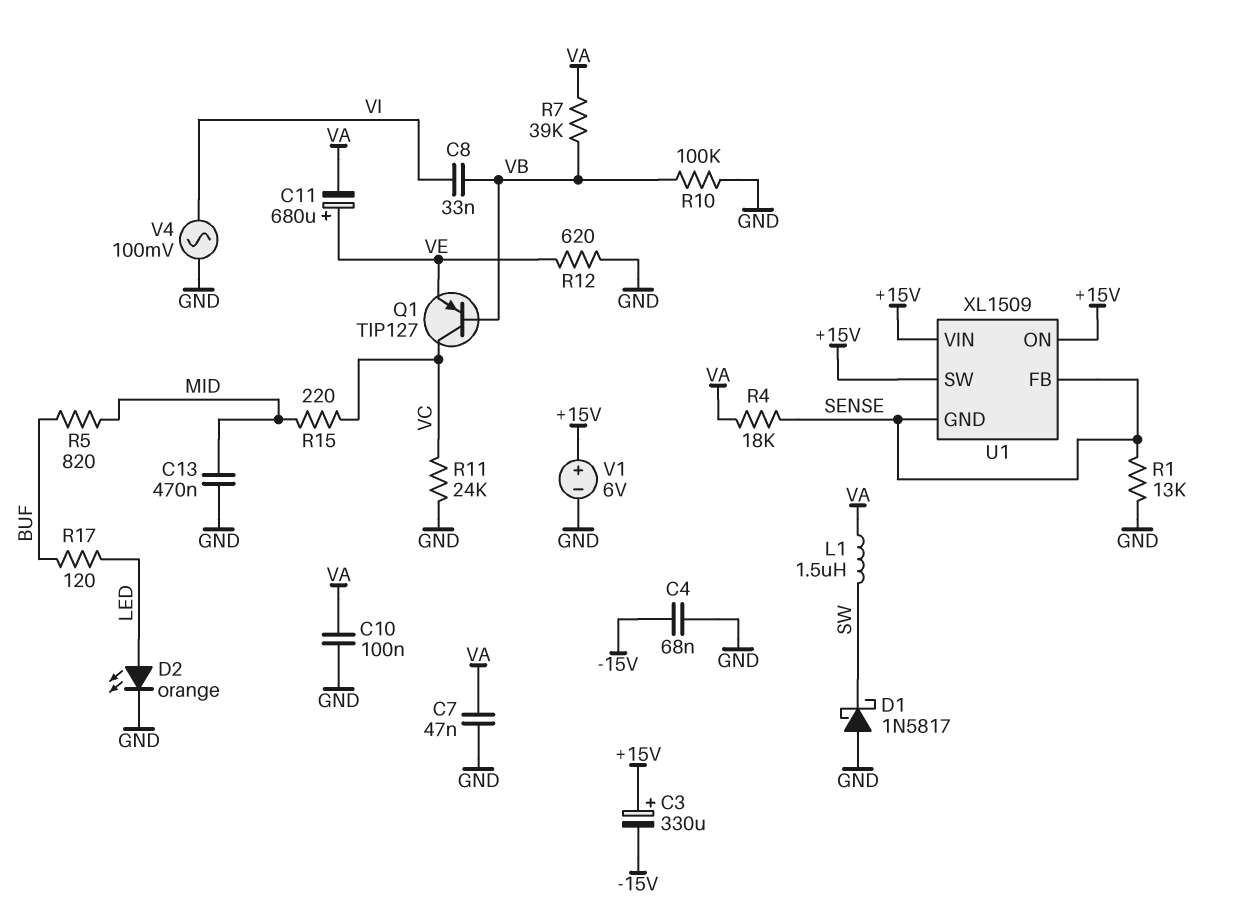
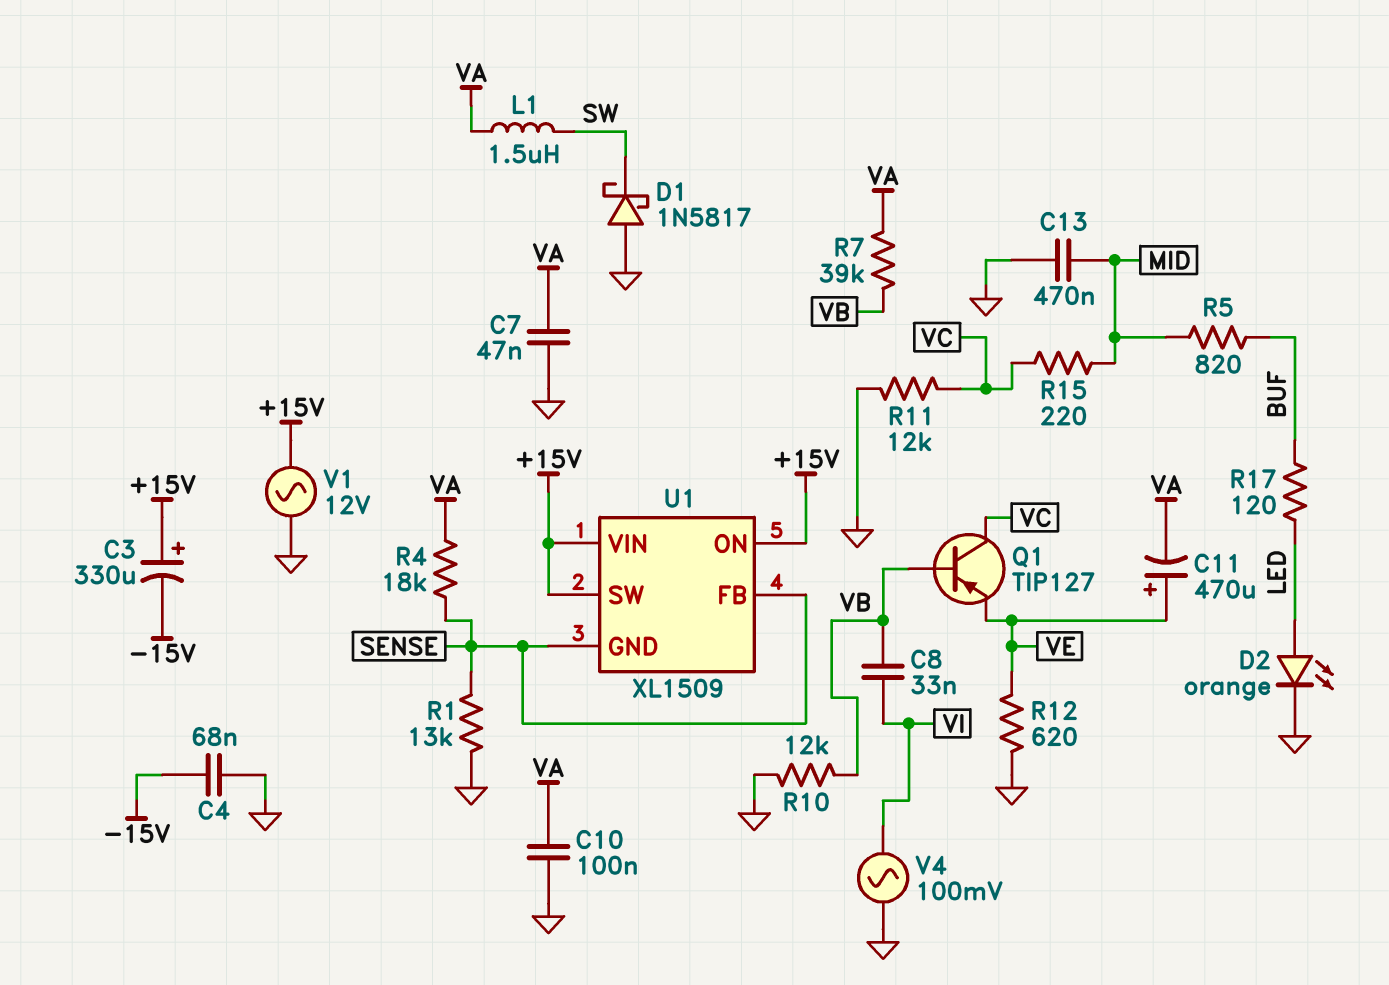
C11: 680uF (plus VE, minus VA) -> 470uF (plus VE, minus VA)
R10: 100k (GND, VB) -> 12k (GND, VB)
R11: 24k (GND, VC) -> 12k (GND, VC)
V1: 6V (plus +15V, minus GND) -> AC 12V (+15V, GND)

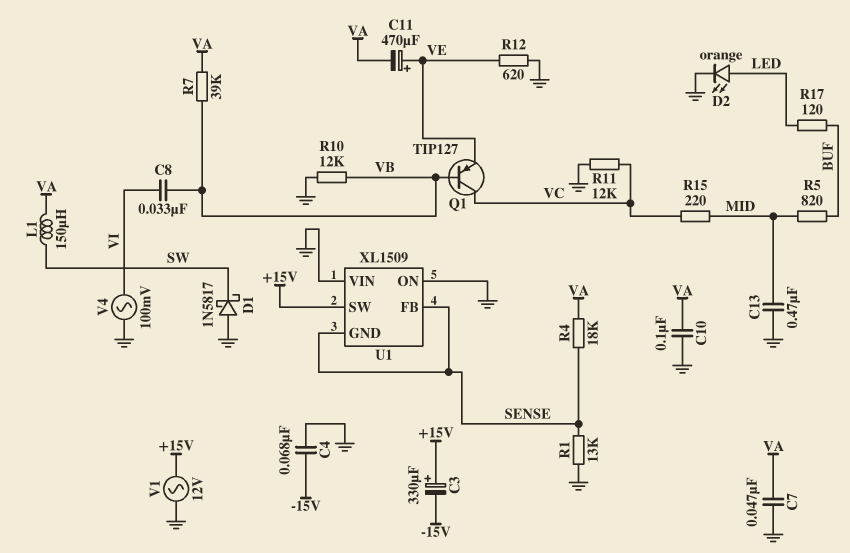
L1: 1.5uH (SW, VA) -> 150uH (SW, VA)
U1 pin ON: +15V -> GND
U1 pin VIN: +15V -> GND

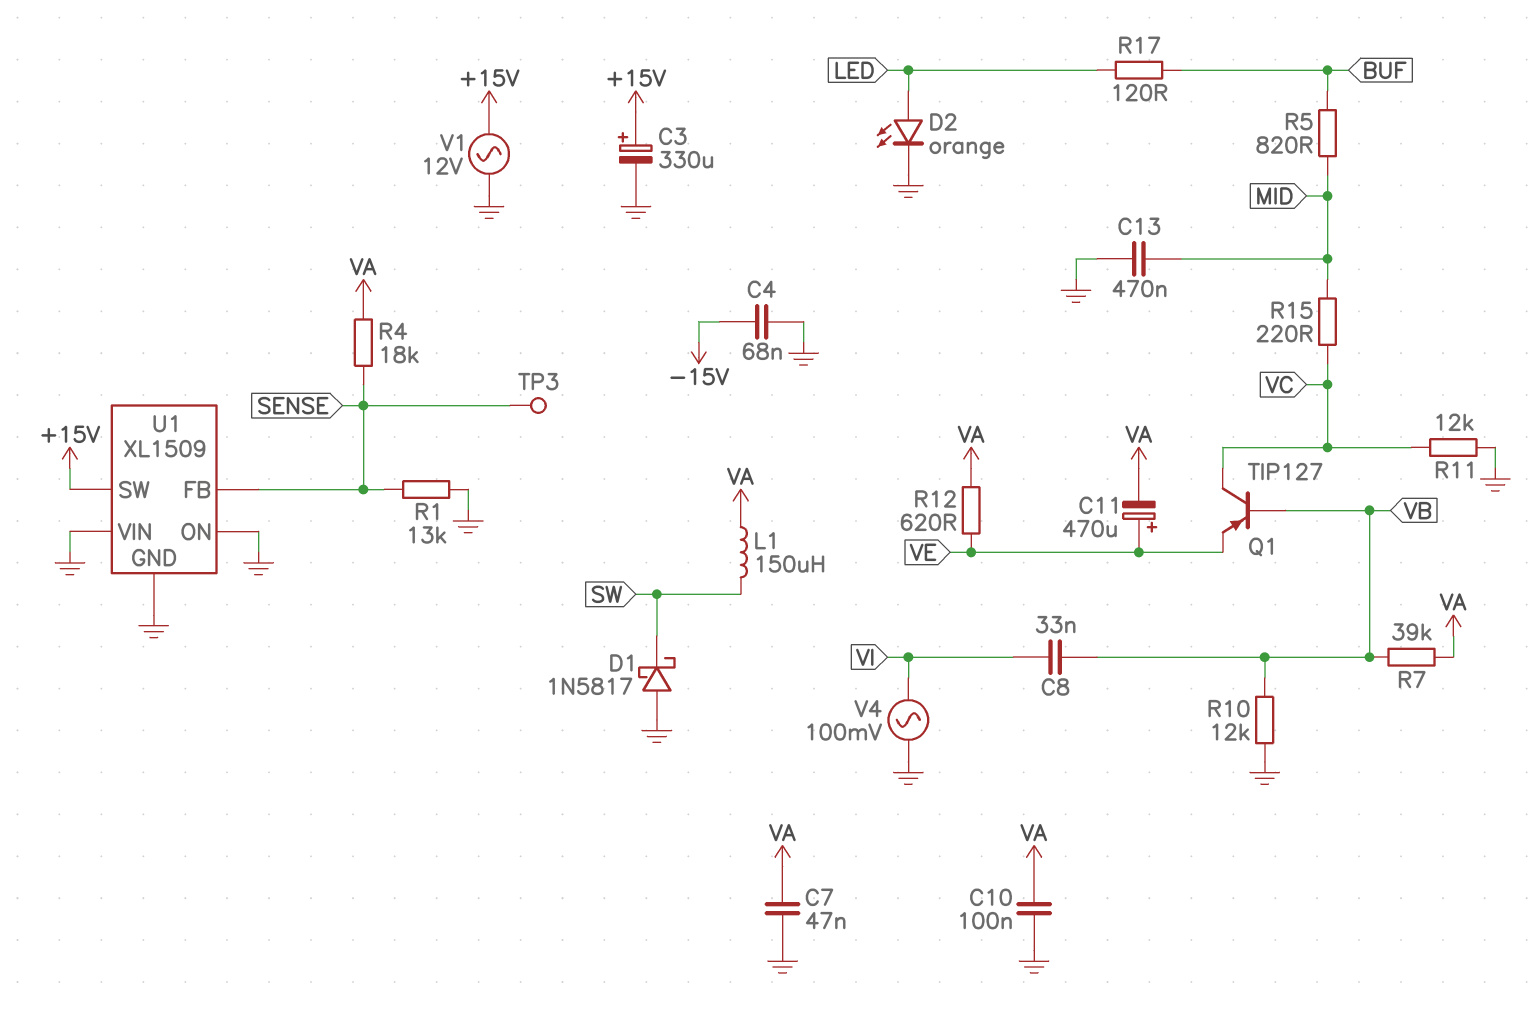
C3: 330uF (plus +15V, minus -15V) -> 330uF (plus +15V, minus GND)
R12: 620 (GND, VE) -> 620 (VA, VE)
TP3: none -> test point (SENSE)
U1 pin GND: SENSE -> GND

